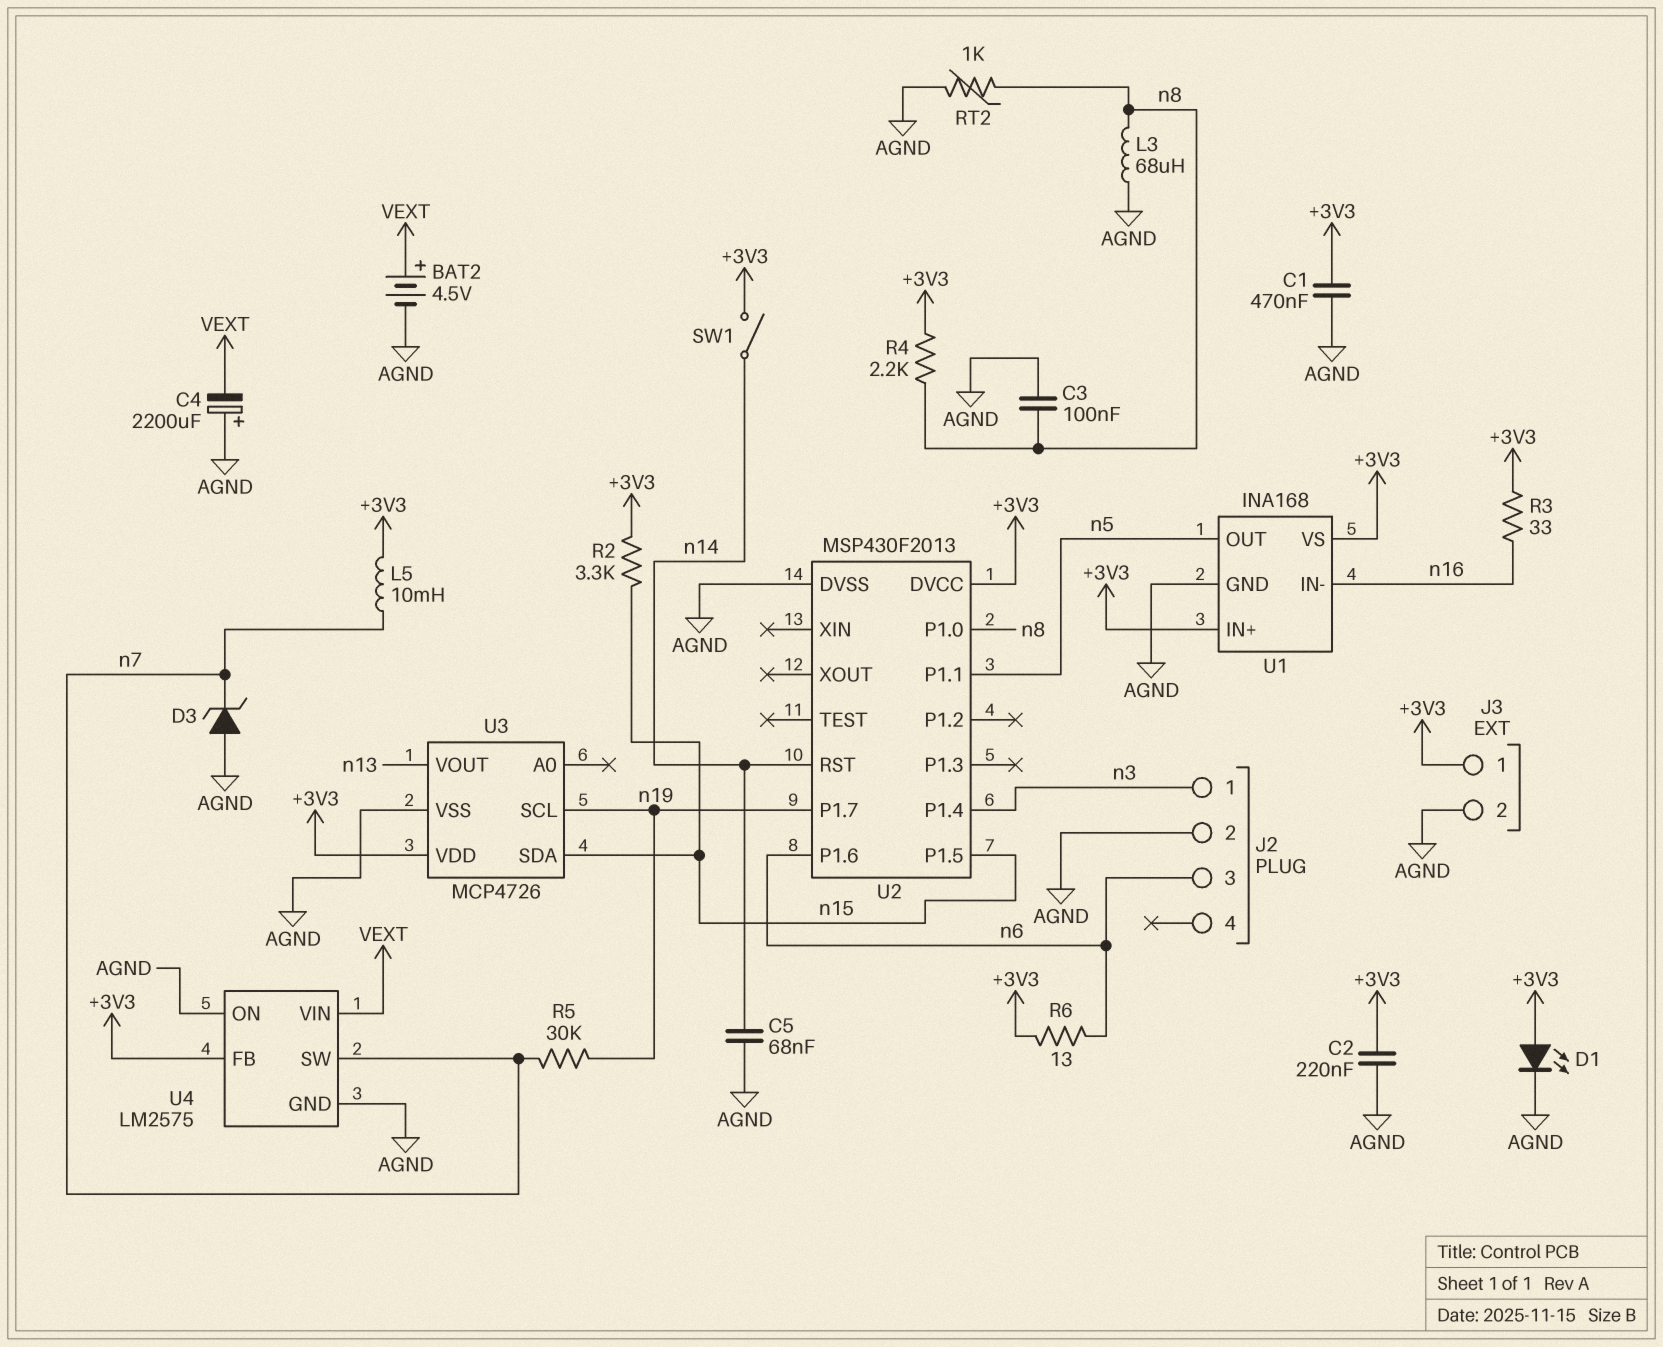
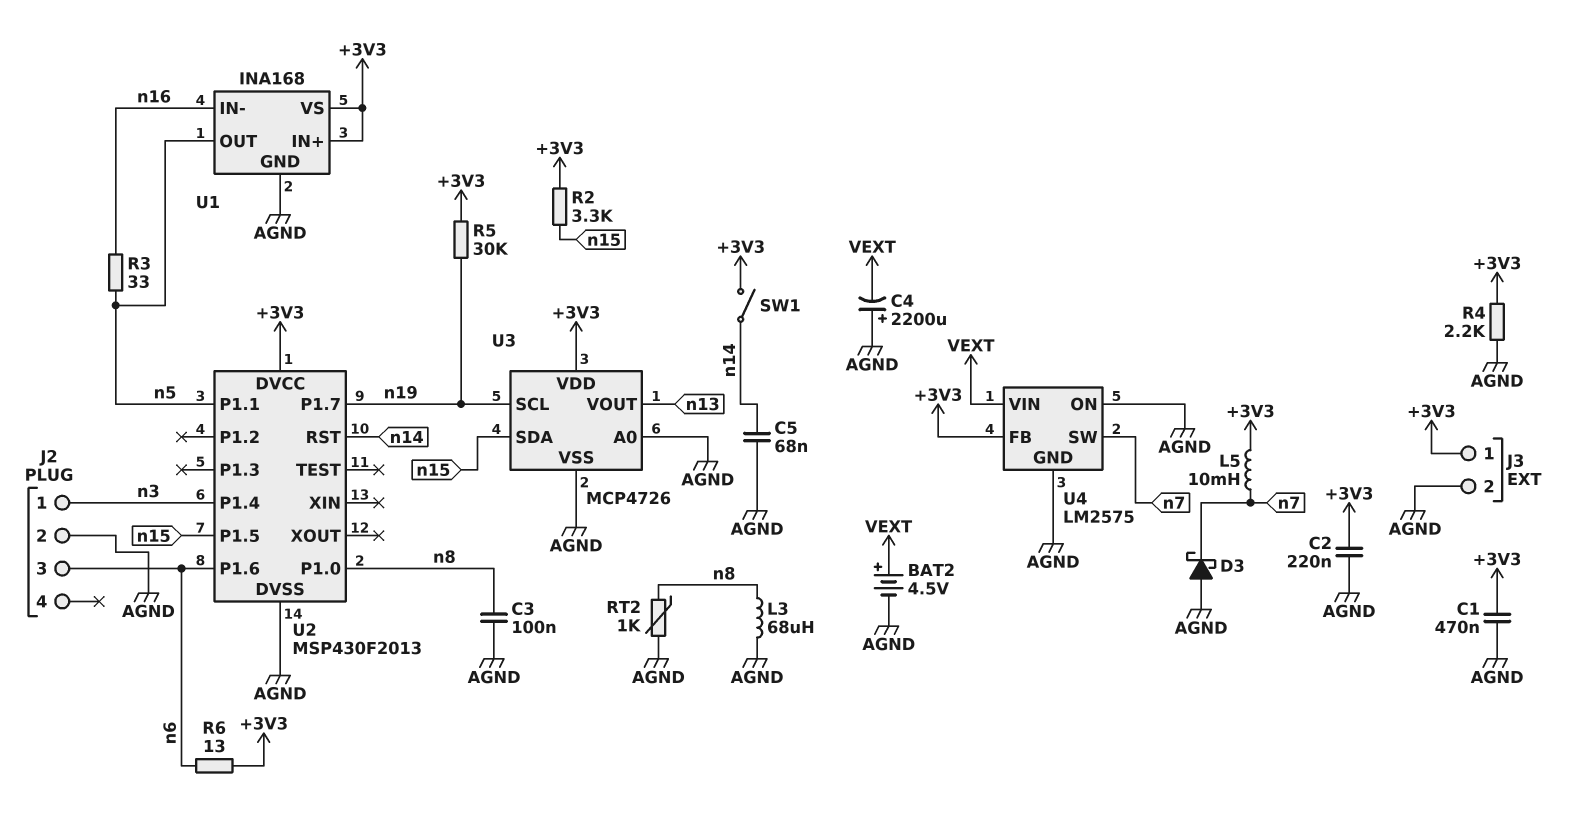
D1: LED (A +3V3, K AGND) -> none
D3: zener (A AGND, K n7) -> schottky (A AGND, K n7)
R3: 33 (+3V3, n16) -> 33 (n5, n16)
R4: 2.2k (+3V3, n8) -> 2.2k (+3V3, AGND)
R5: 30k (n7, n19) -> 30k (+3V3, n19)
U3 pin A0: none -> AGND

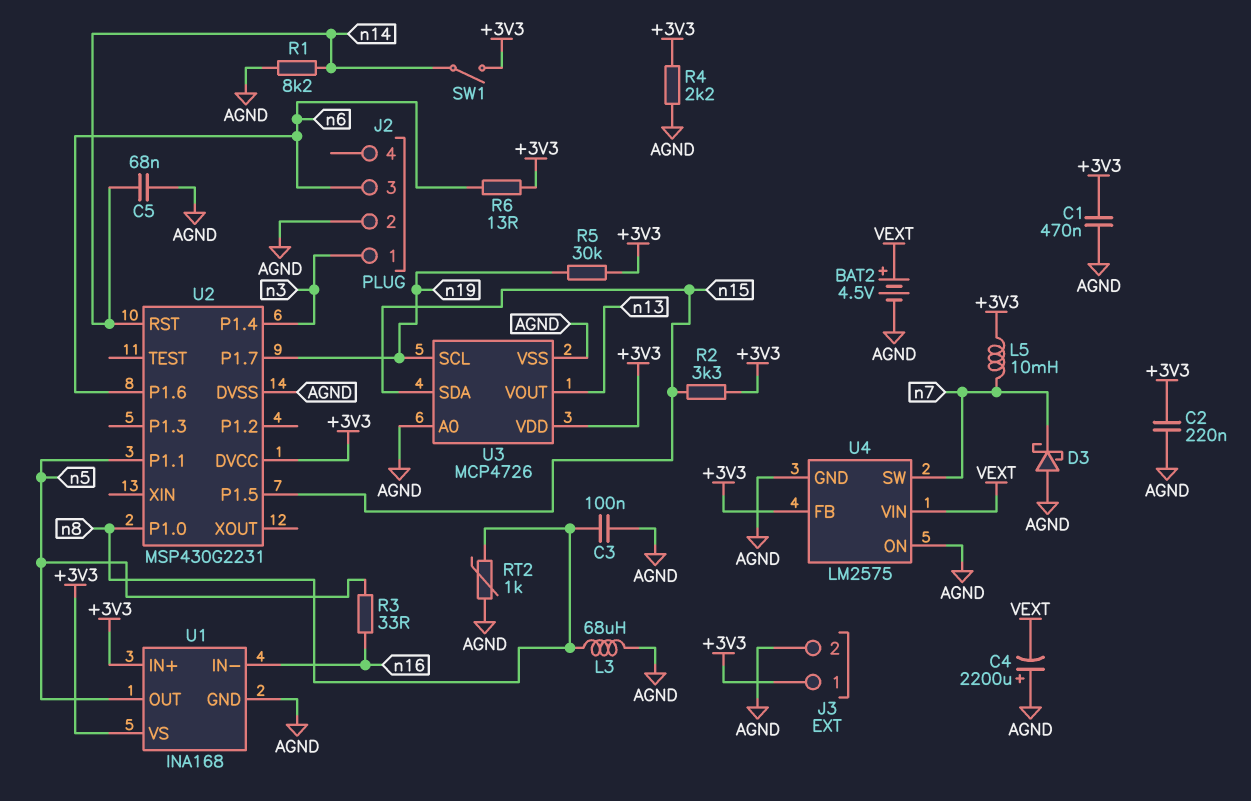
R1: none -> 8.2k (AGND, n14)
U2: MSP430F2013 -> MSP430G2231

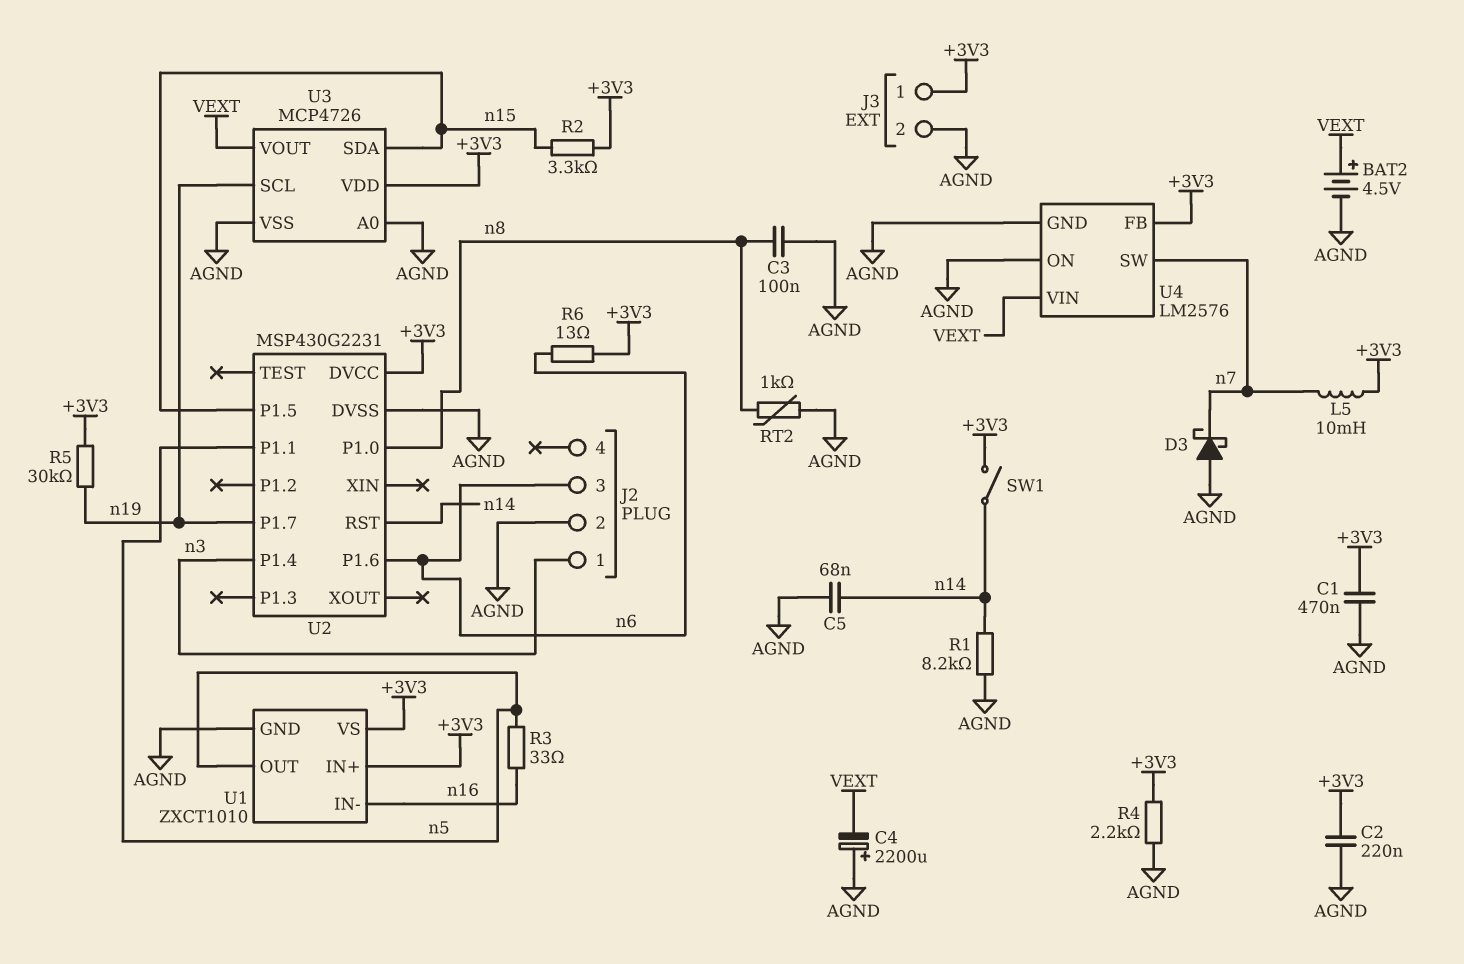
L3: 68uH (AGND, n8) -> none
U1: INA168 -> ZXCT1010
U3 pin VOUT: n13 -> VEXT
U4: LM2575 -> LM2576

